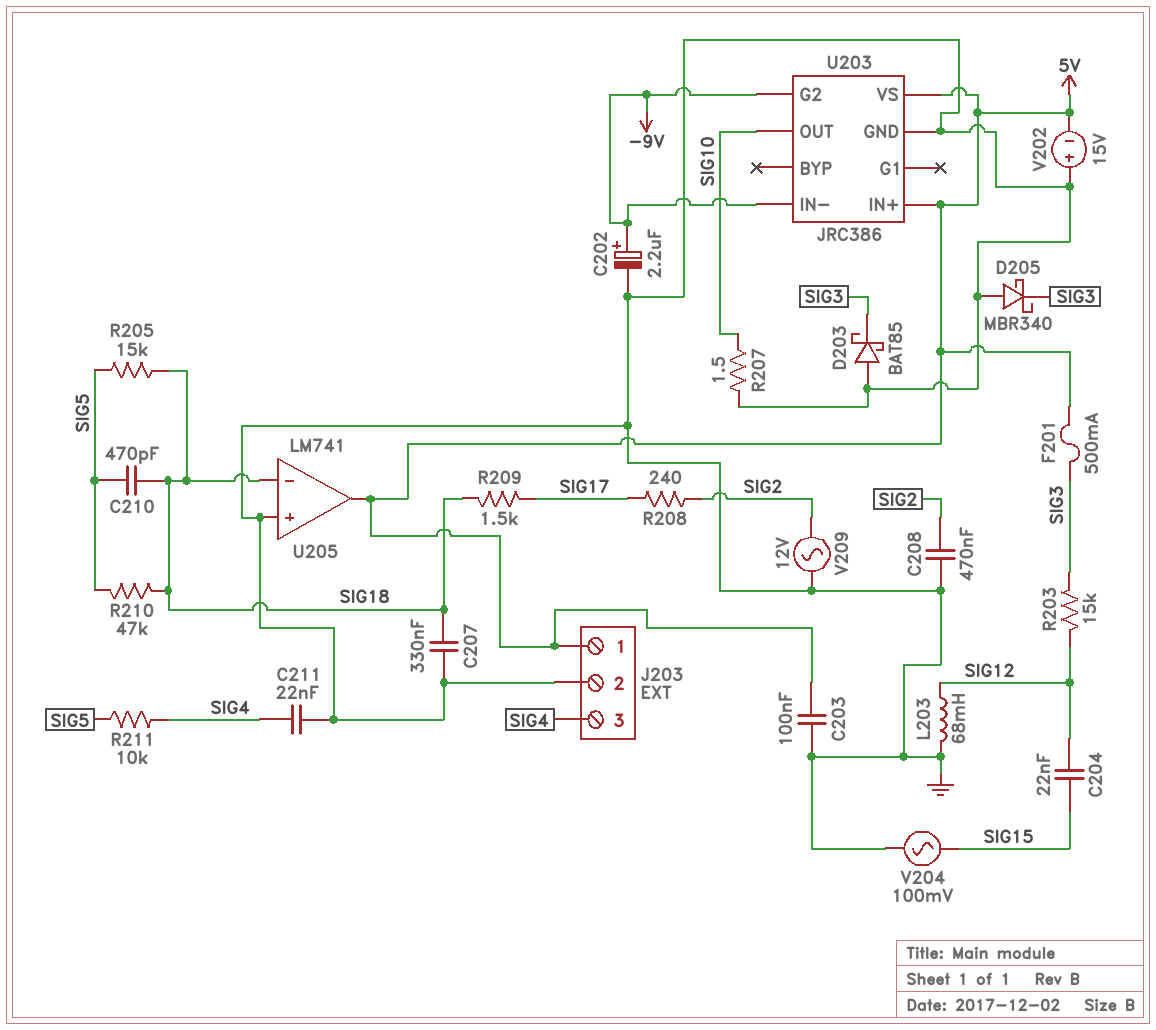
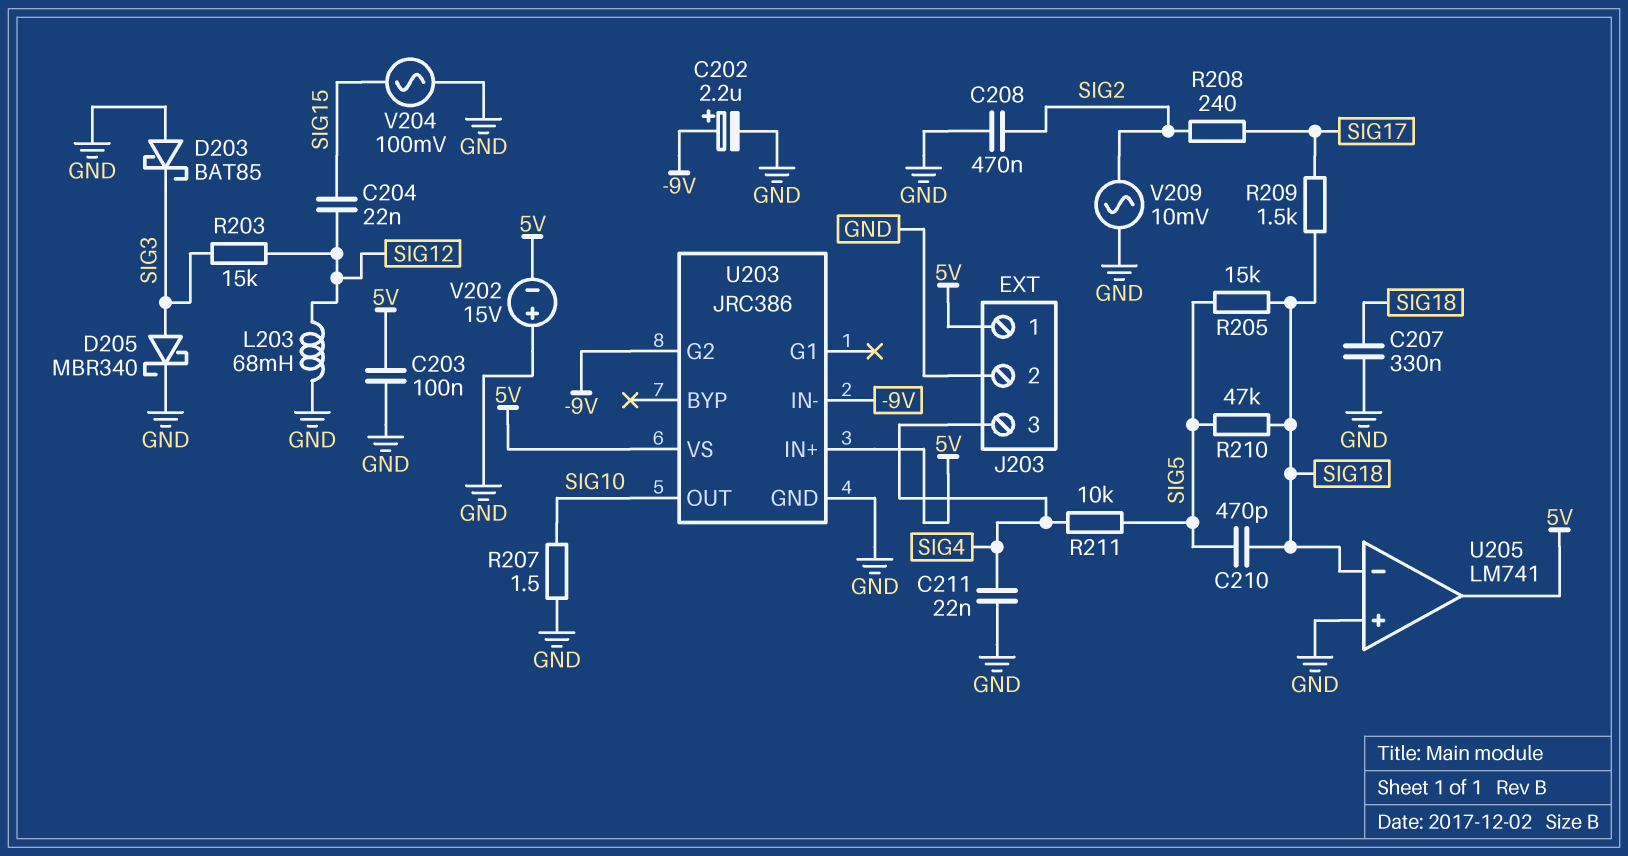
D205: schottky MBR340 (A GND, K SIG3) -> schottky MBR340 (A SIG3, K GND)
F201: 500mA (5V, SIG3) -> none
V209: AC 12V (GND, SIG2) -> AC 10mV (GND, SIG2)

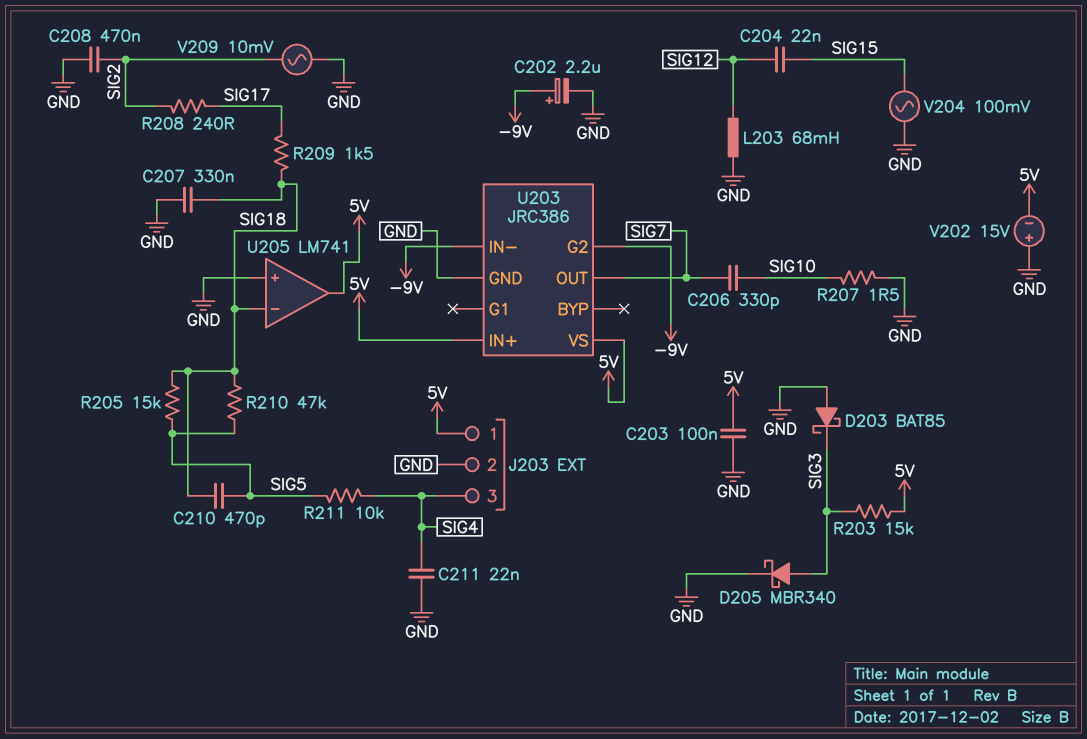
C206: none -> 330pF (SIG7, SIG10)
R203: 15k (SIG3, SIG12) -> 15k (5V, SIG3)
U203 pin OUT: SIG10 -> SIG7

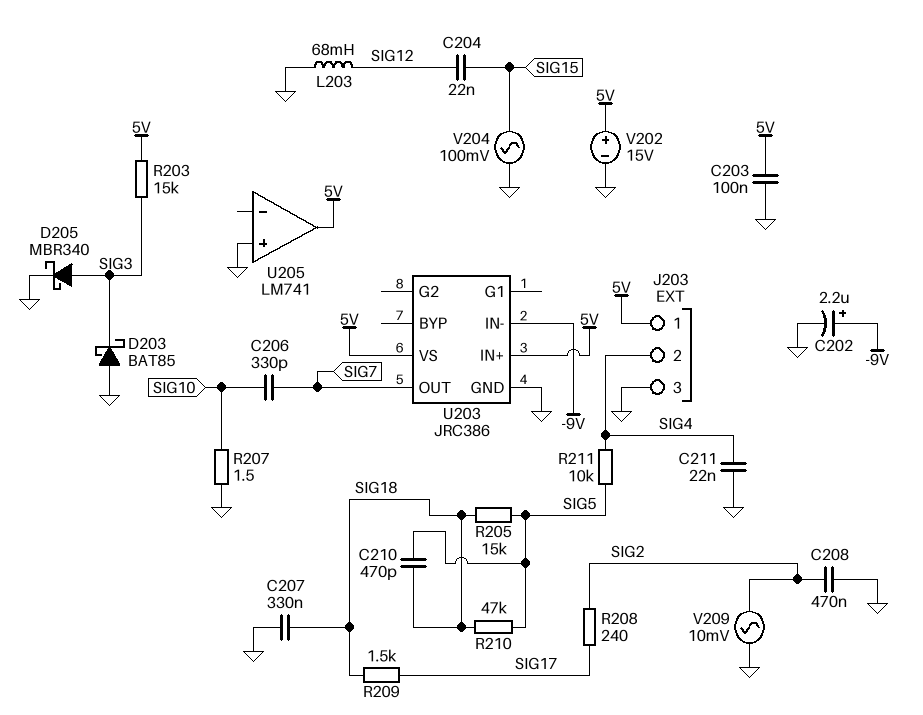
J203 pin 2: GND -> SIG4
J203 pin 3: SIG4 -> GND
U203 pin G2: -9V -> none
U205 pin in-: SIG18 -> none
V202: 15V (plus GND, minus 5V) -> 15V (plus 5V, minus GND)

